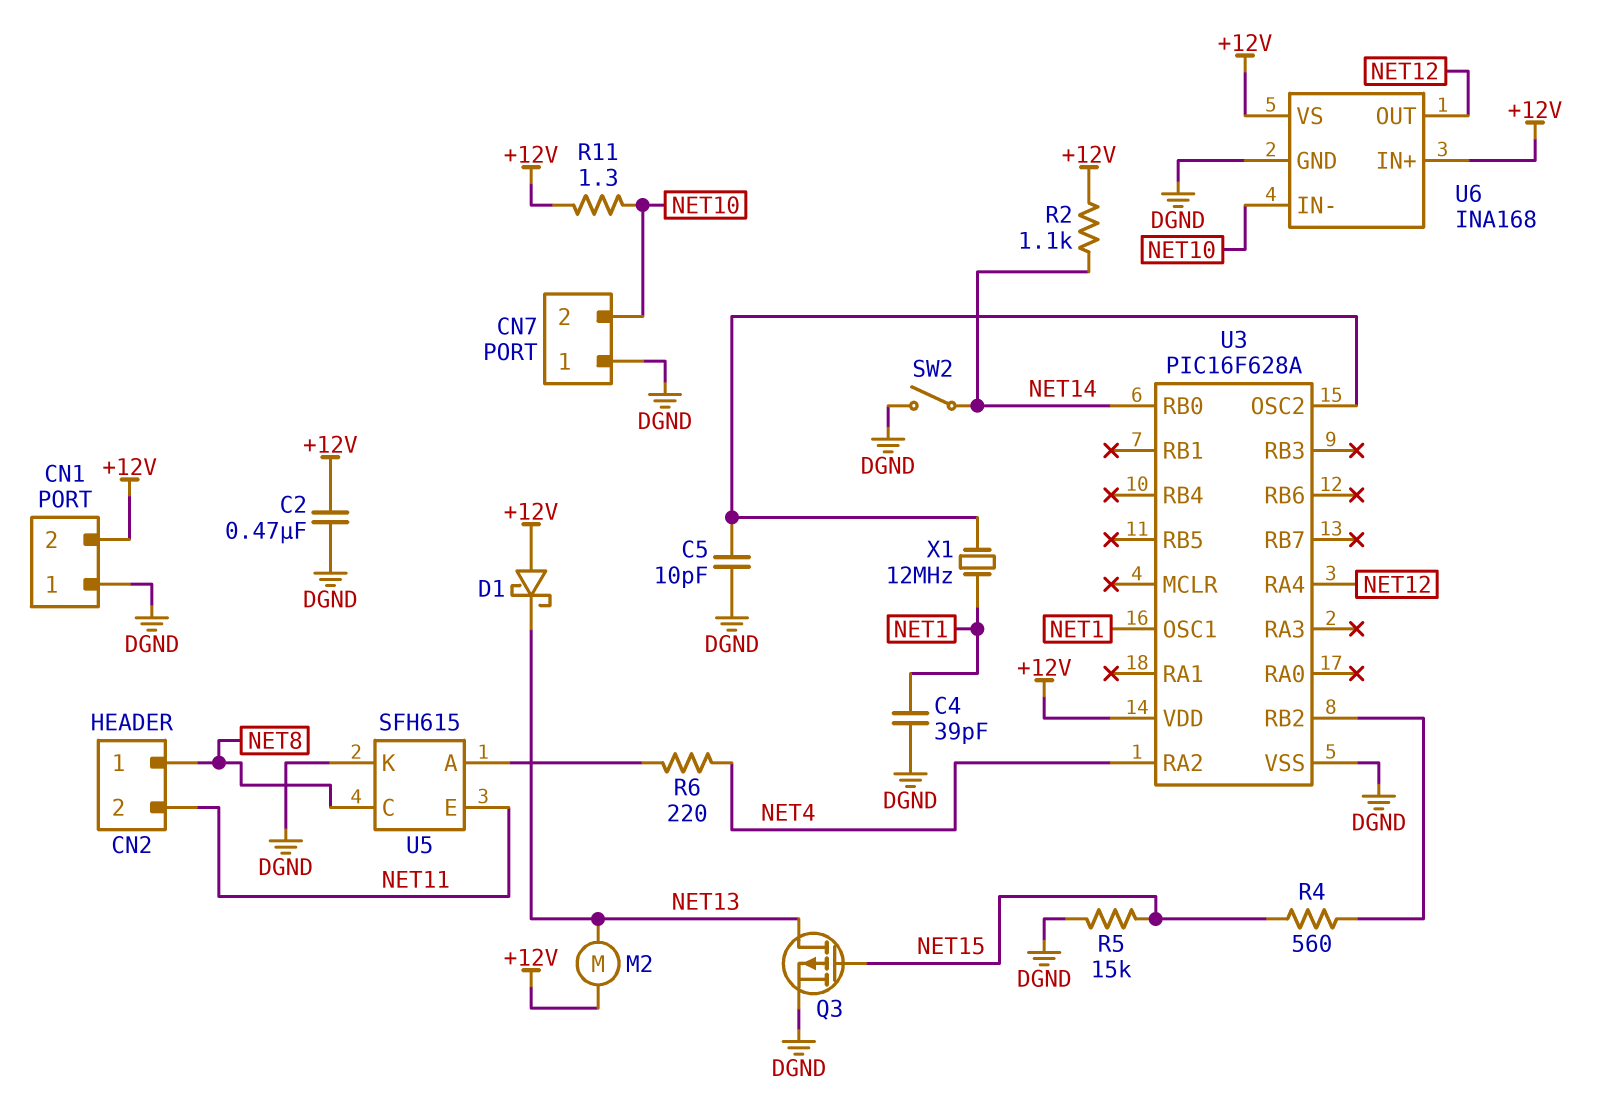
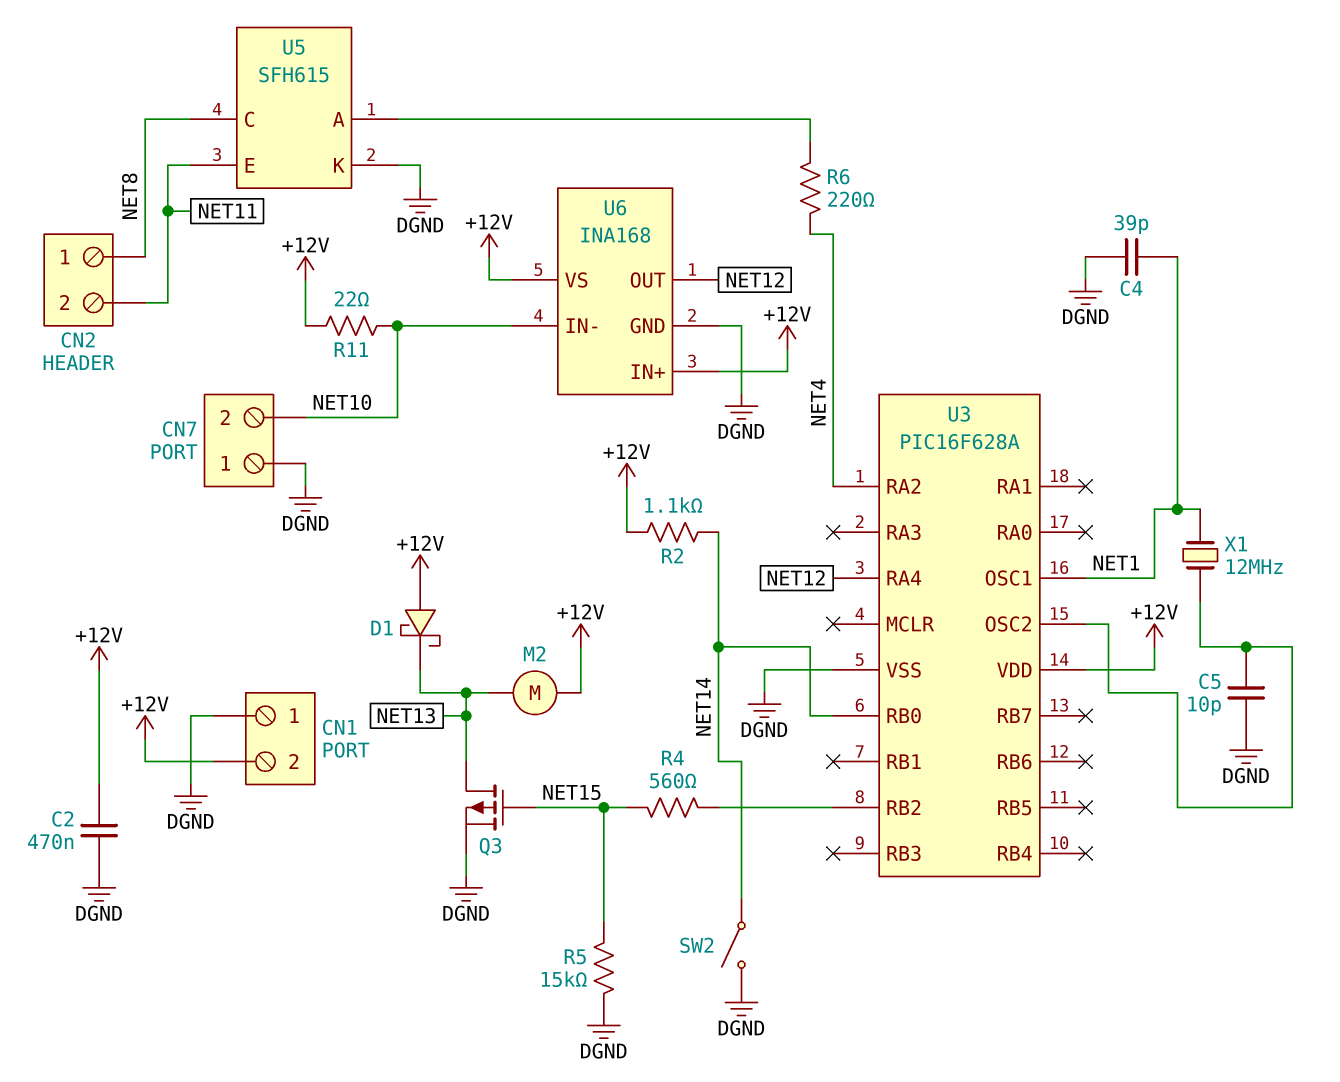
R11: 1.3 (+12V, NET10) -> 22 (+12V, NET10)

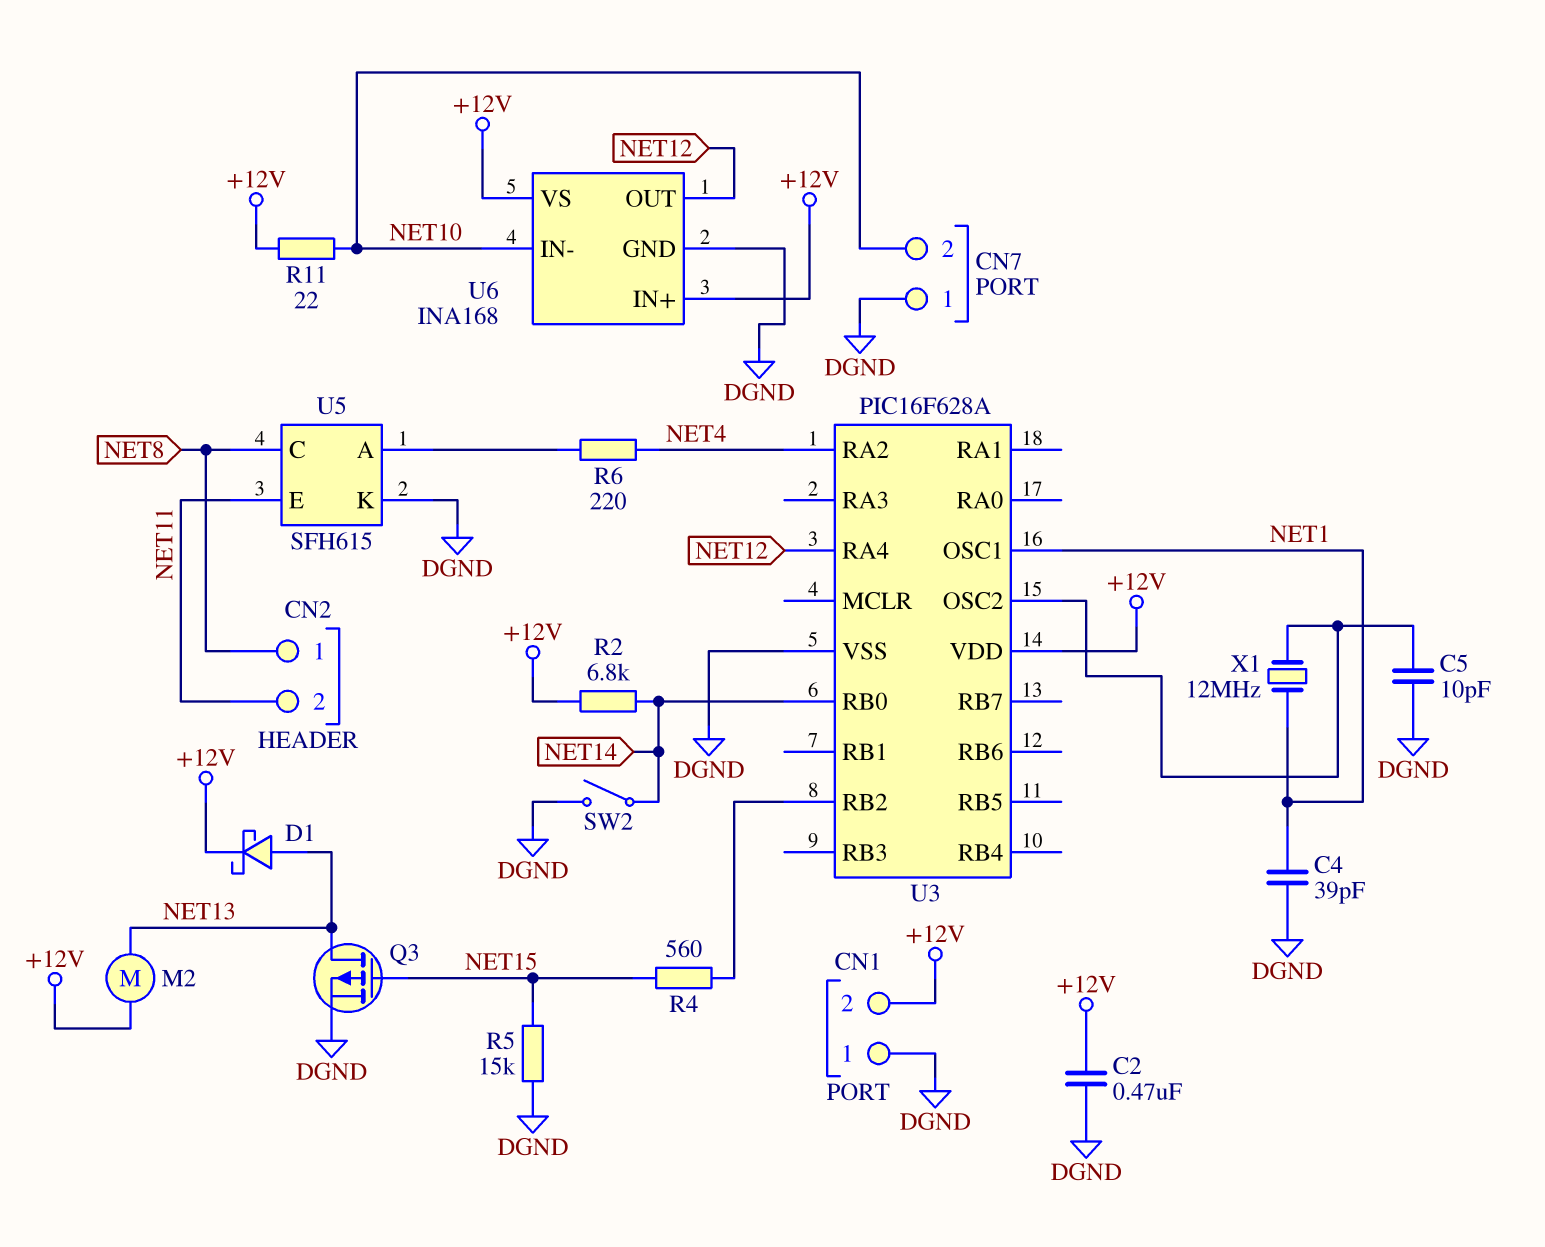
D1: schottky (A +12V, K NET13) -> schottky (A NET13, K +12V)
R2: 1.1k (+12V, NET14) -> 6.8k (+12V, NET14)

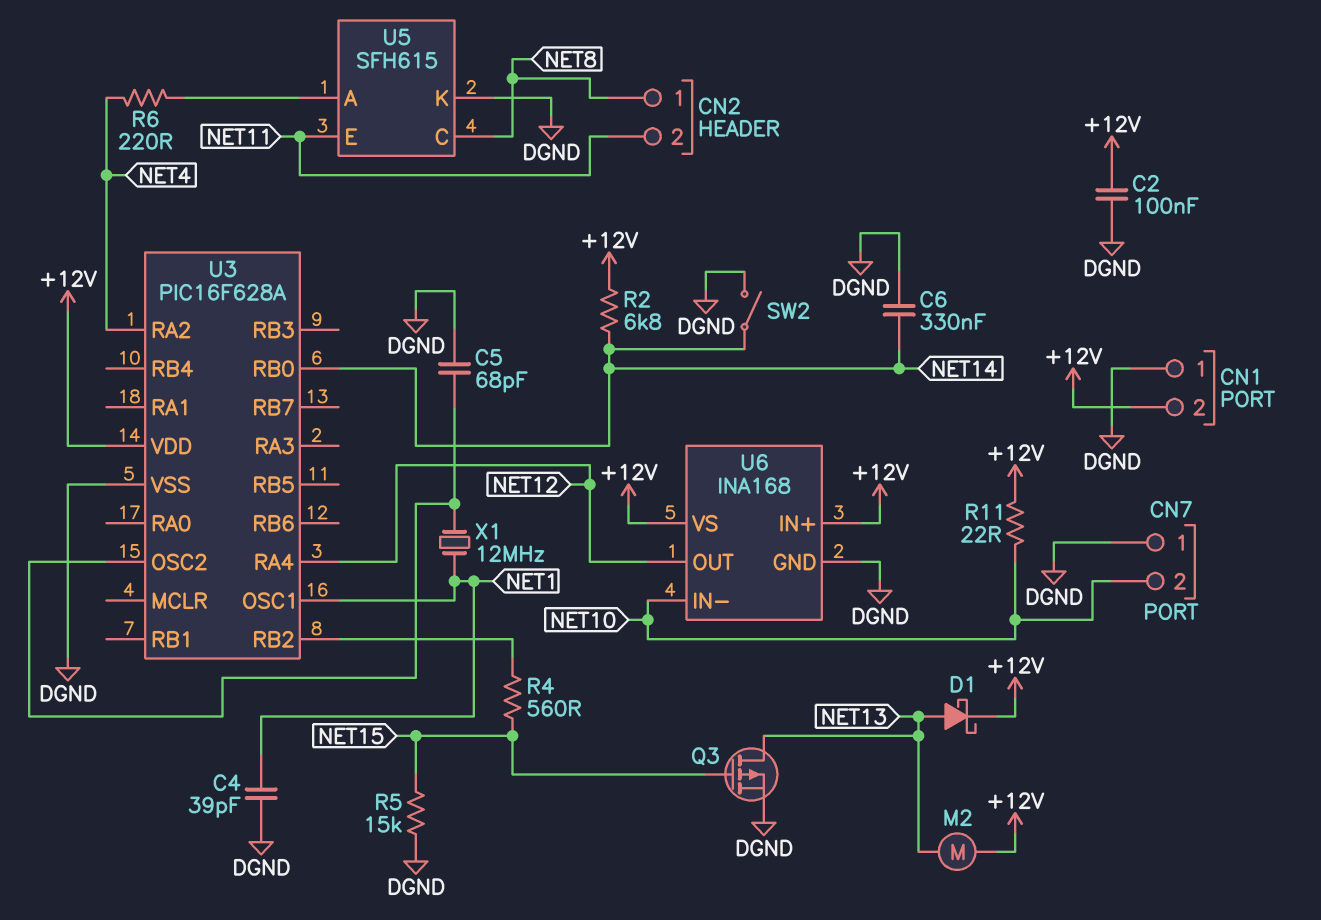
C2: 470nF (+12V, DGND) -> 100nF (+12V, DGND)
C5: 10pF (DGND, U3/OSC2) -> 68pF (DGND, U3/OSC2)
C6: none -> 330nF (DGND, NET14)

